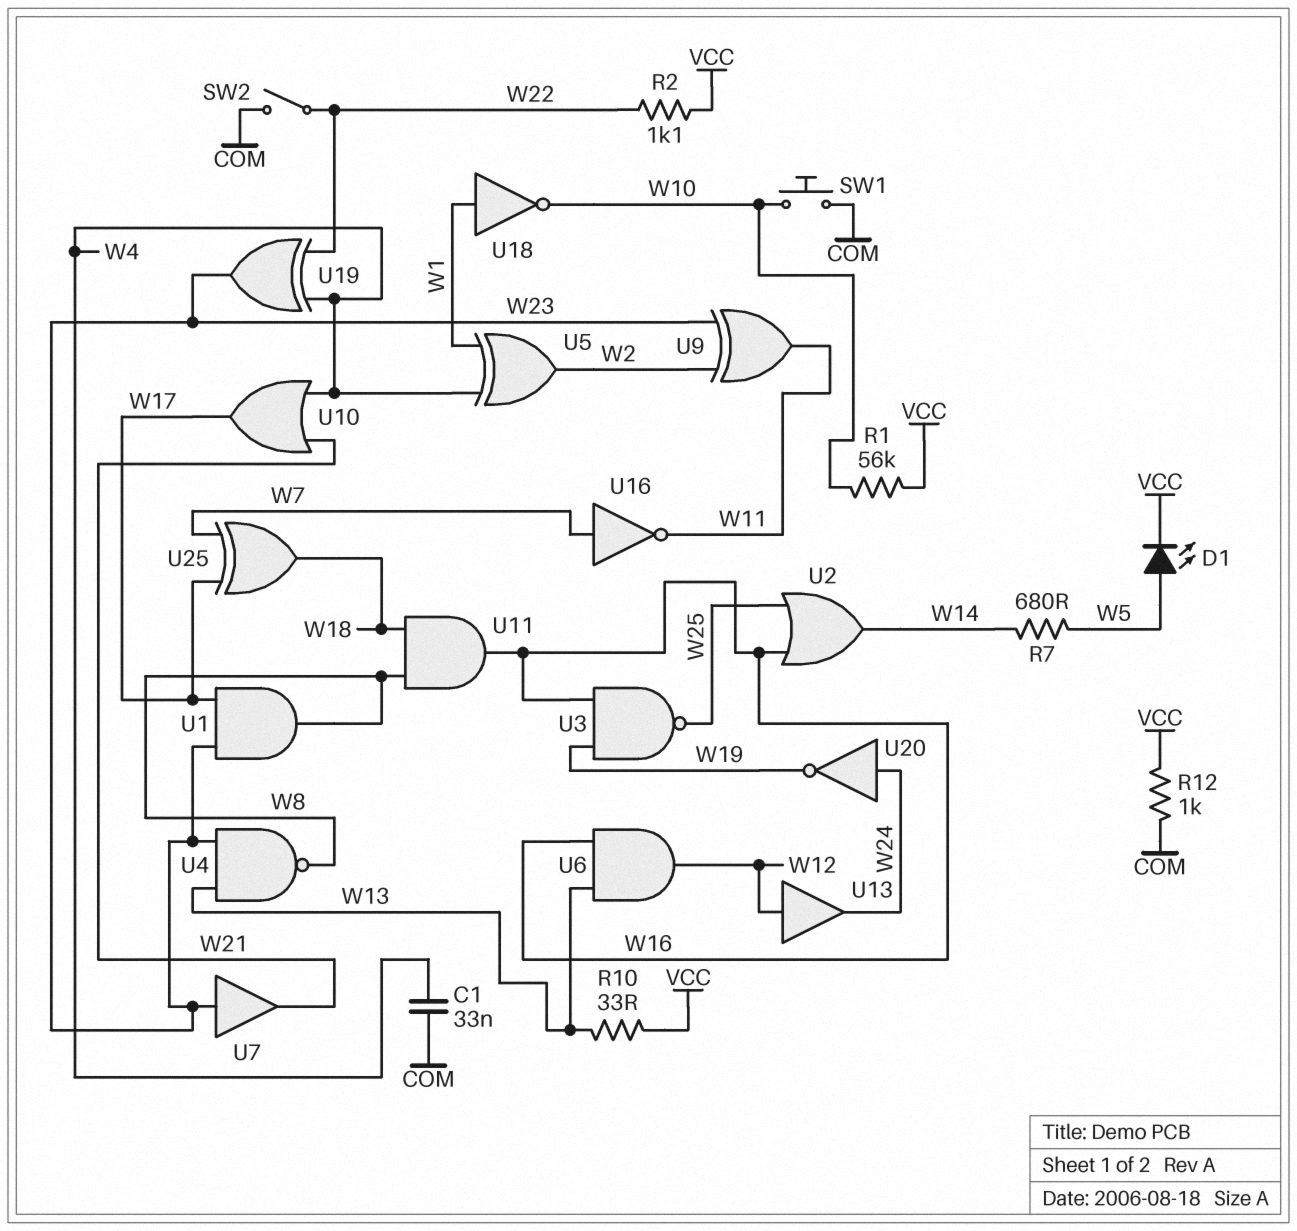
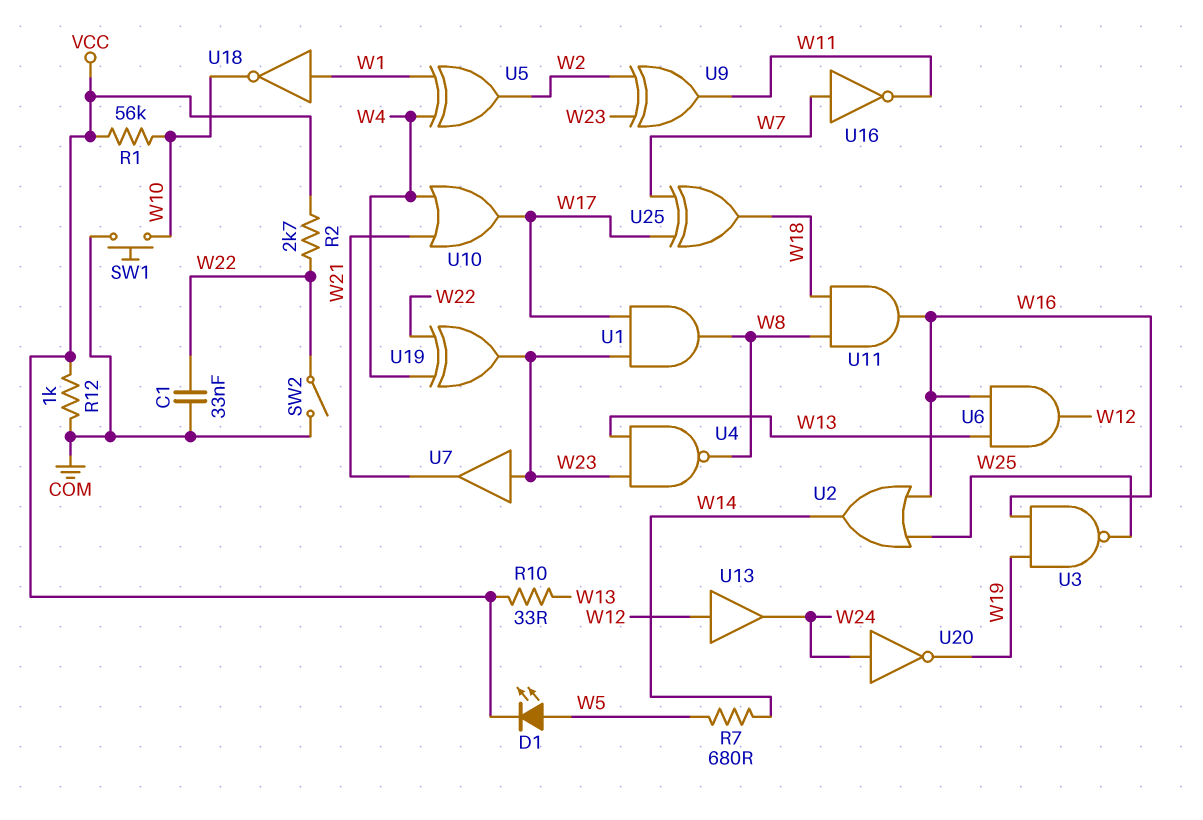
C1: 33nF (COM, W4) -> 33nF (COM, W22)
R2: 1.1k (VCC, W22) -> 2.7k (VCC, W22)

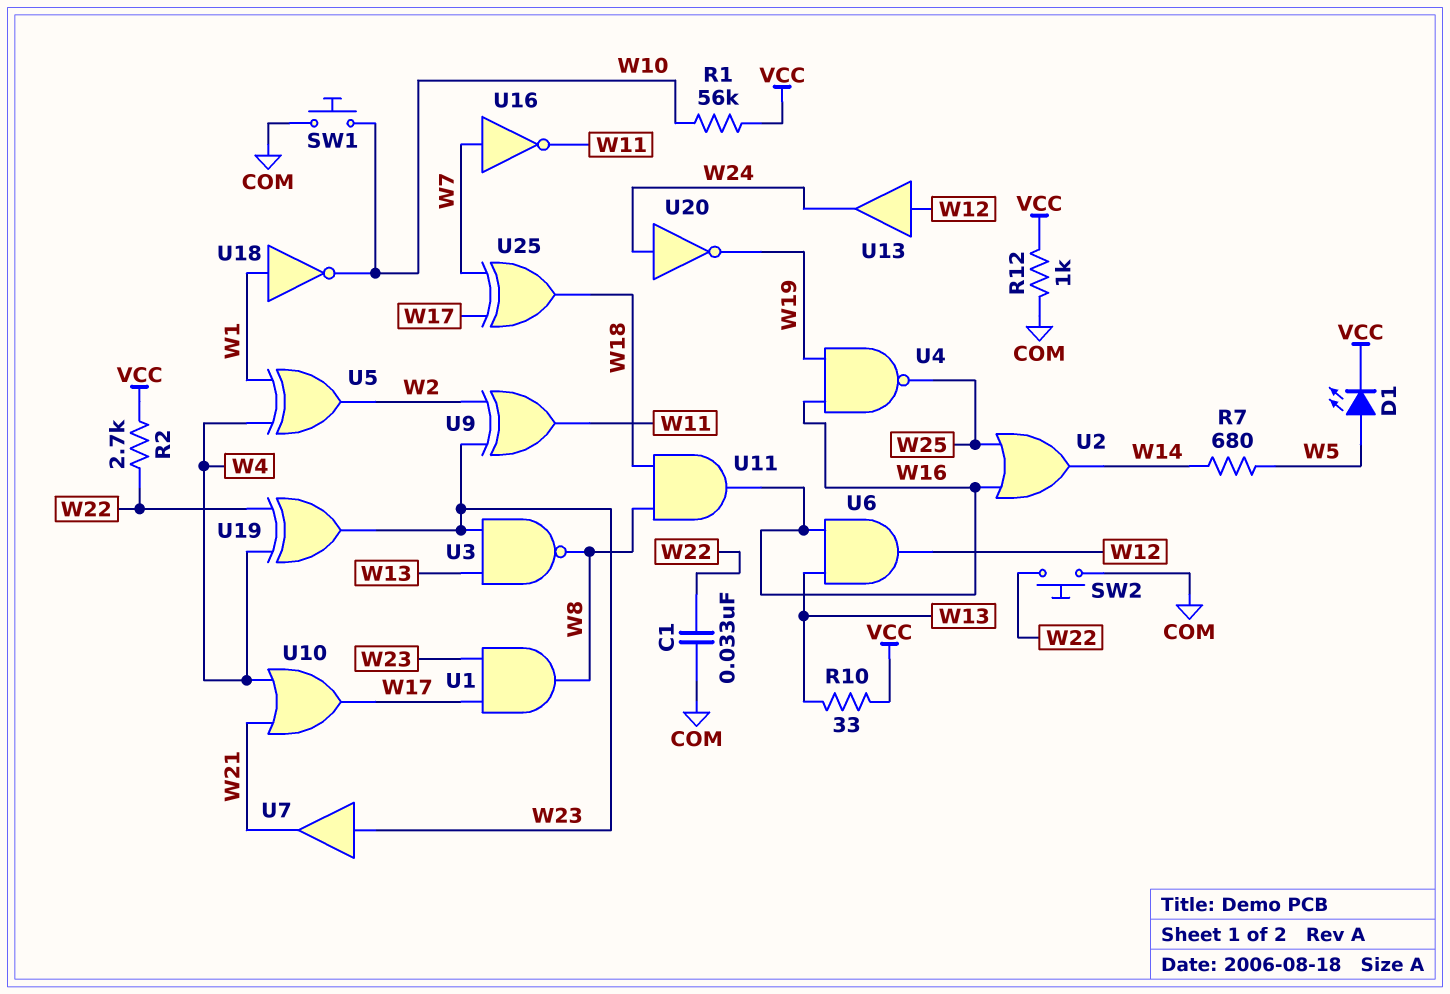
SW2: switch (COM, W22) -> button (COM, W22)
U3: NAND (in W16, in W19, out W25) -> NAND (in W13, in W23, out W8)
U4: NAND (in W13, in W23, out W8) -> NAND (in W16, in W19, out W25)

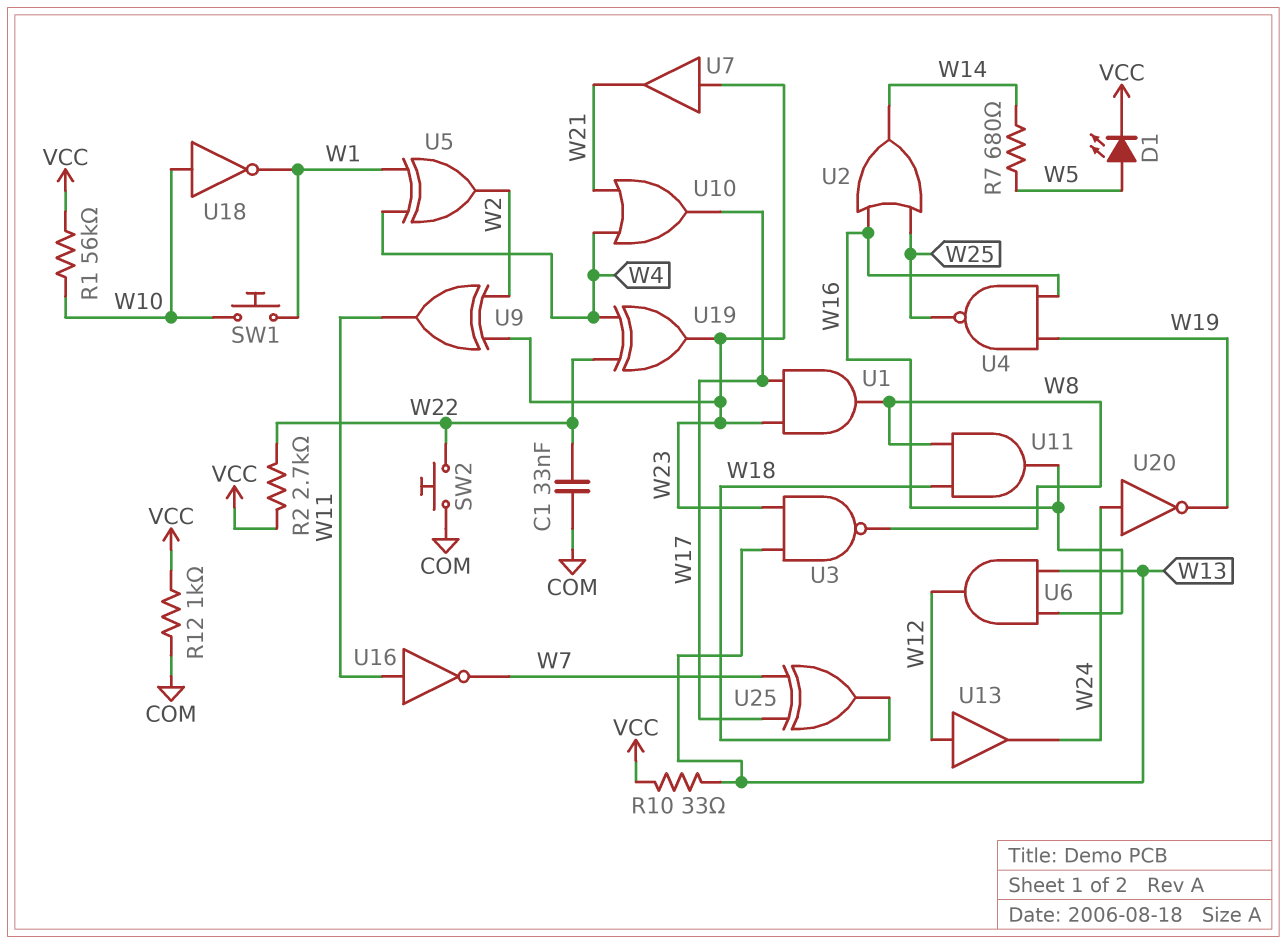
SW1: button (COM, W10) -> button (W1, W10)
U16: NOT (in W7, out W11) -> NOT (in W11, out W7)
U18: NOT (in W1, out W10) -> NOT (in W10, out W1)

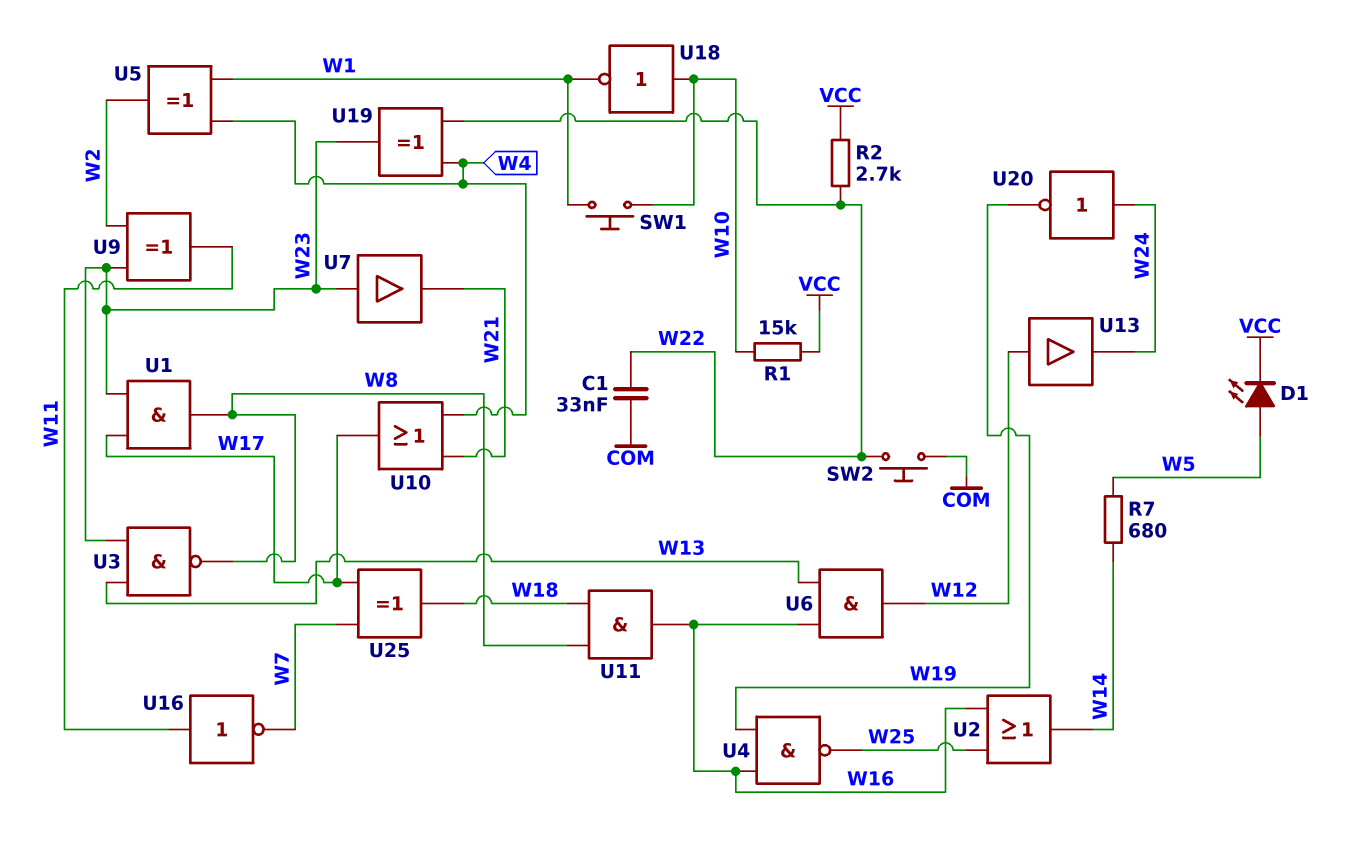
R1: 56k (VCC, W10) -> 15k (VCC, W10)
R10: 33 (VCC, W13) -> none
R12: 1k (COM, VCC) -> none

